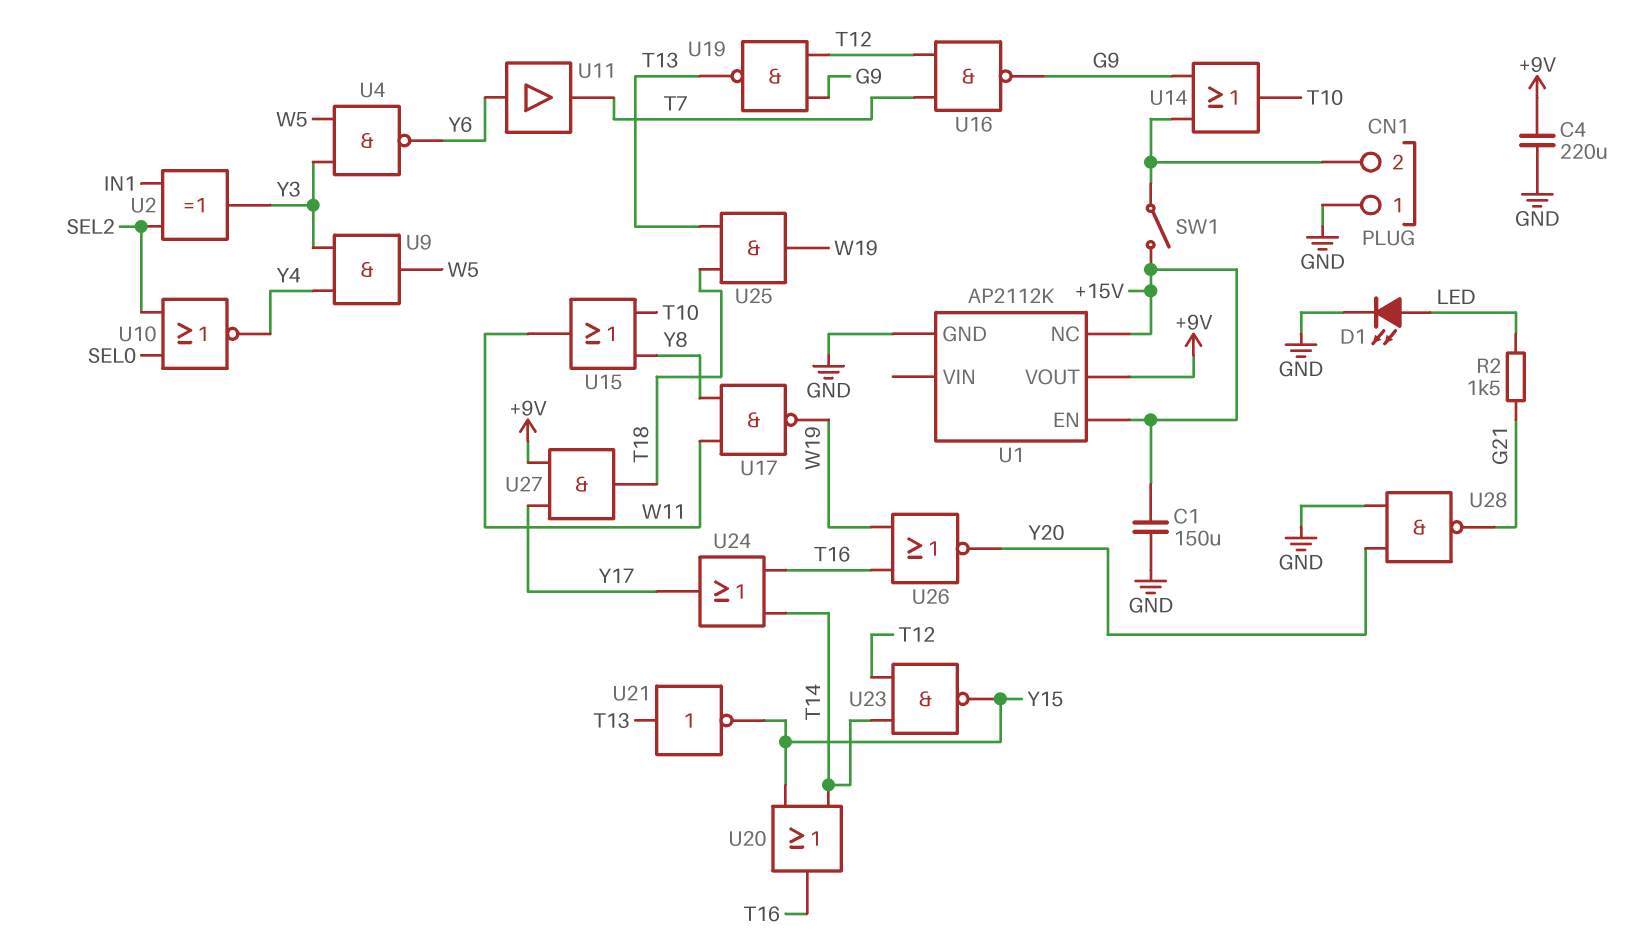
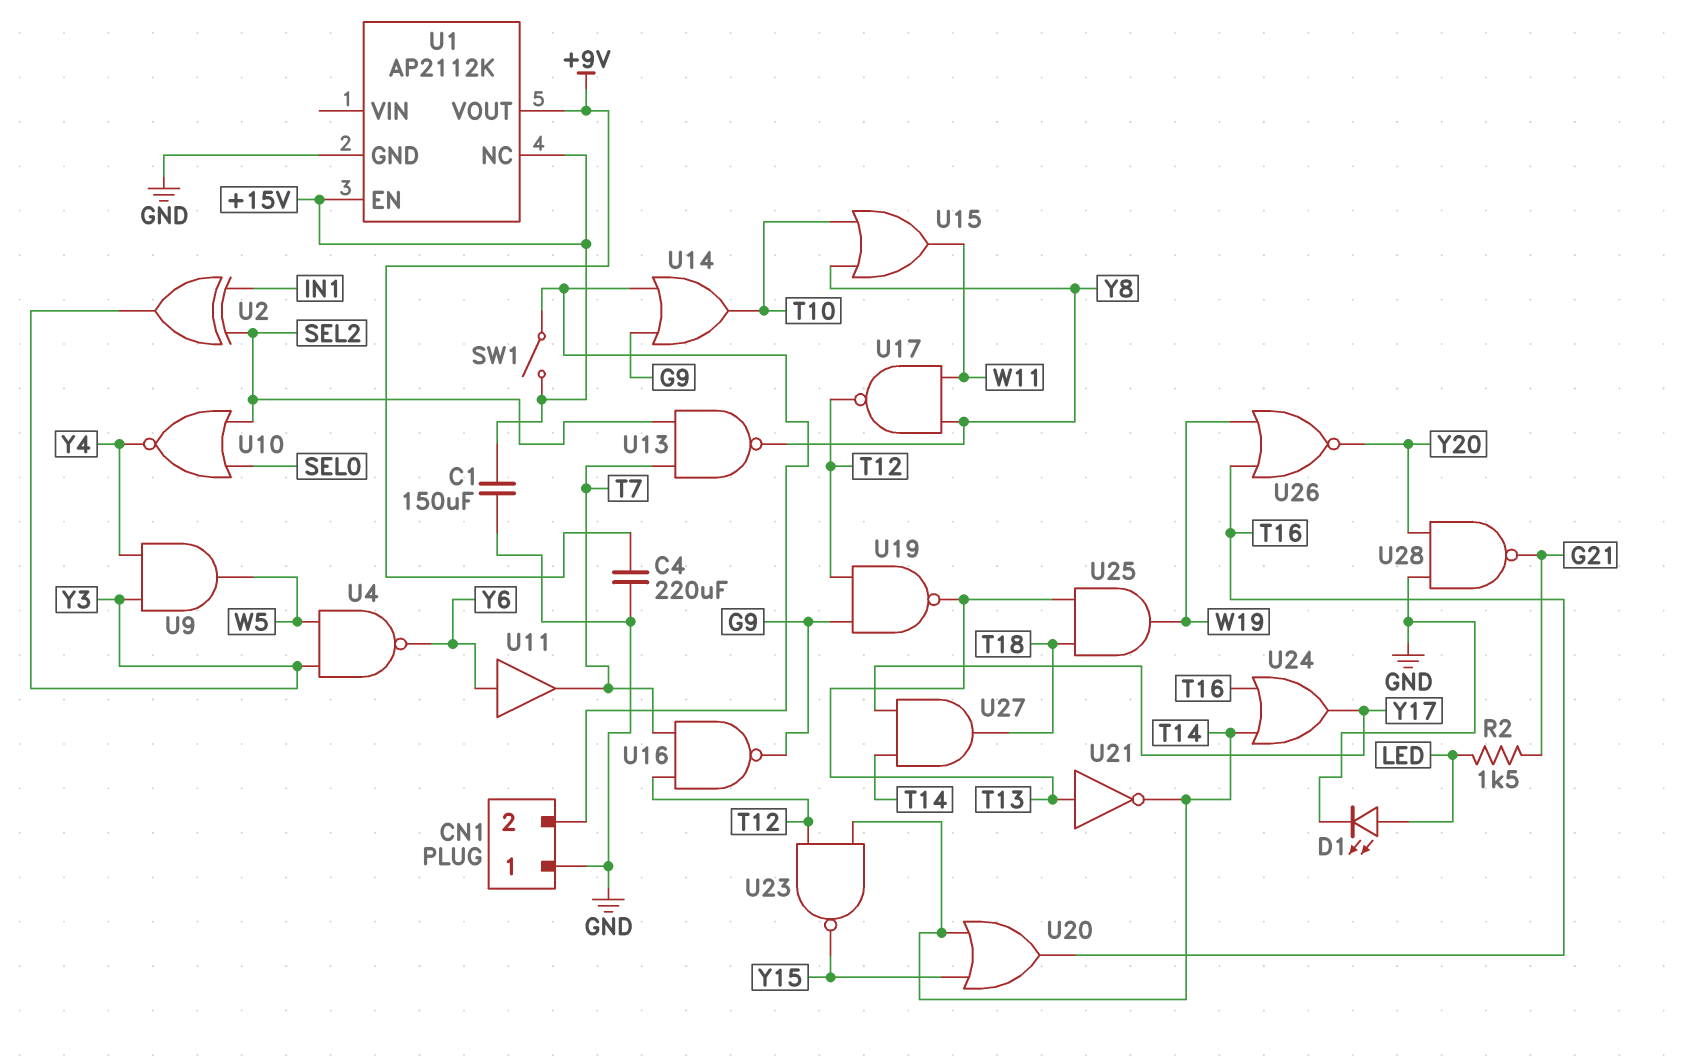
U13: none -> NAND (in SEL2, in T7, out Y8)
U17: NAND (in W11, in Y8, out W19) -> NAND (in W11, in Y8, out T12)
U21: NOT (in T13, out Y15) -> NOT (in T13, out T14)
U27: AND (in +9V, in Y17, out T18) -> AND (in T14, in Y17, out T18)

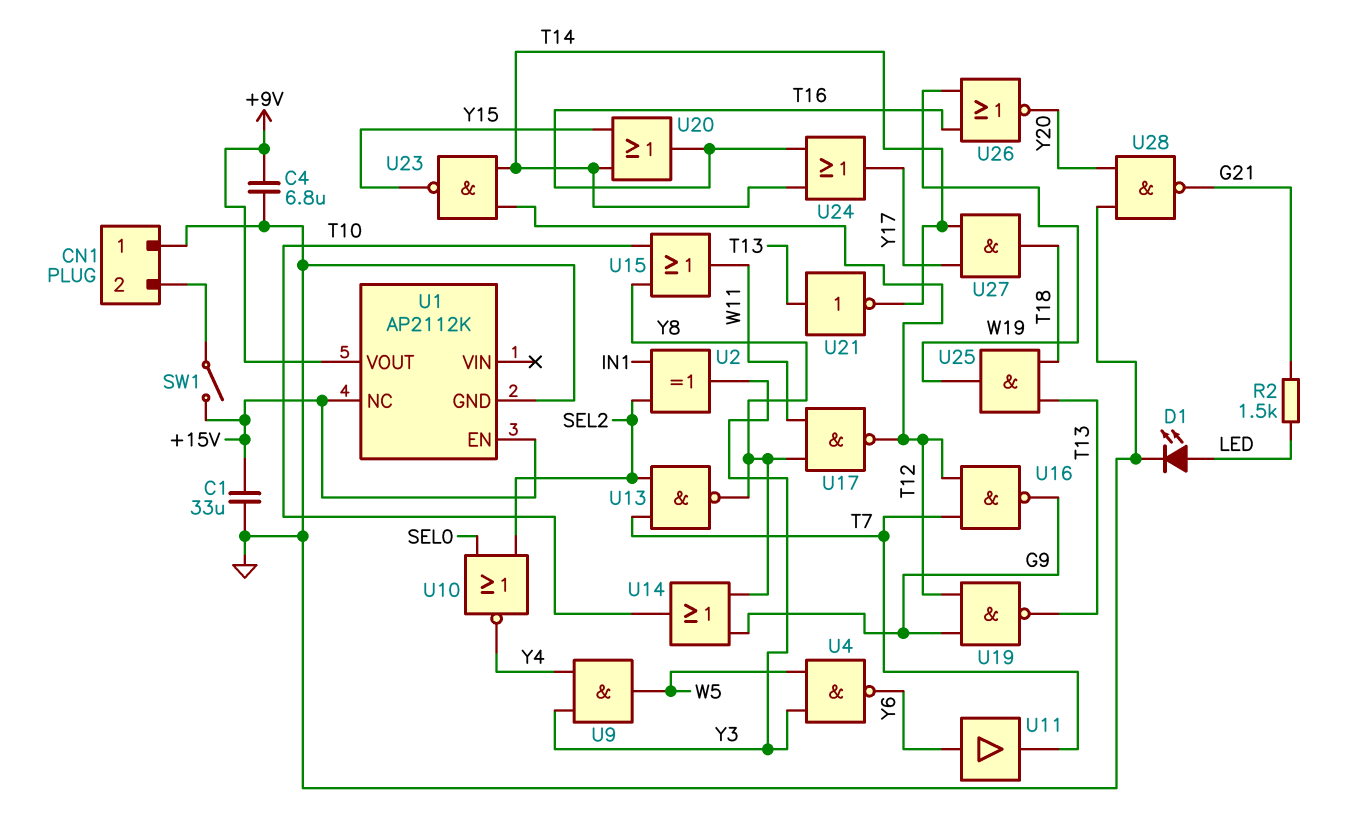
C1: 150uF (+15V, GND) -> 33uF (+15V, GND)
C4: 220uF (+9V, GND) -> 6.8uF (+9V, GND)
U14: OR (in CN1/2, in G9, out T10) -> OR (in G9, in Y8, out T10)

